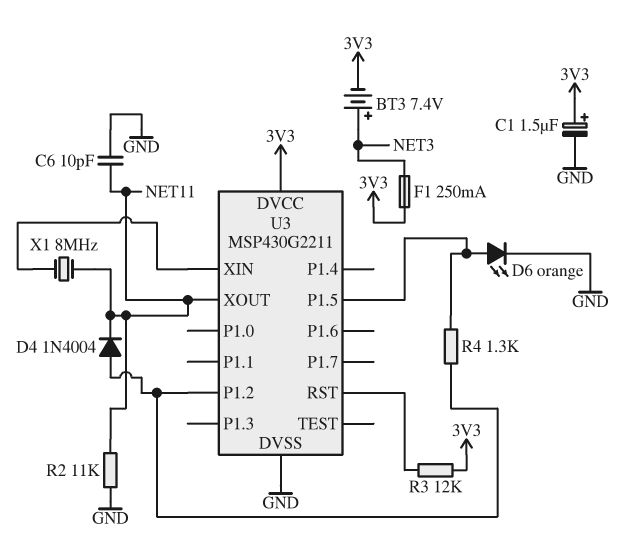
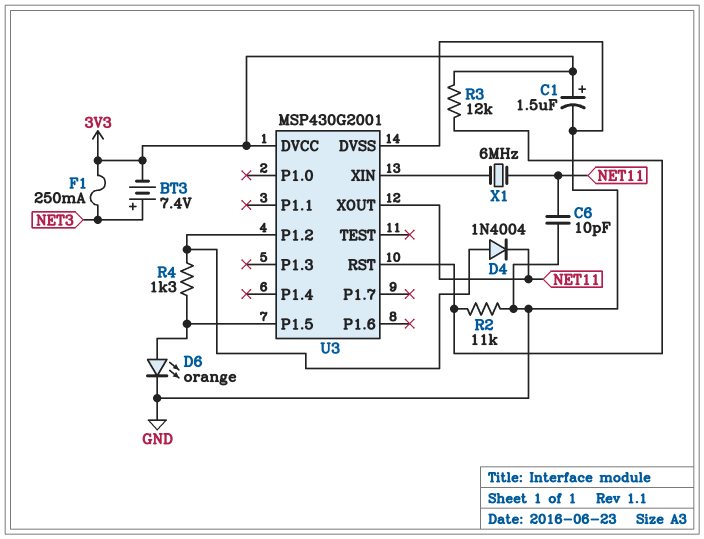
R2: 11k (GND, NET11) -> 11k (GND, U3/RST)
U3: MSP430G2211 -> MSP430G2001
X1: 8MHz (NET11, U3/XIN) -> 6MHz (NET11, U3/XIN)

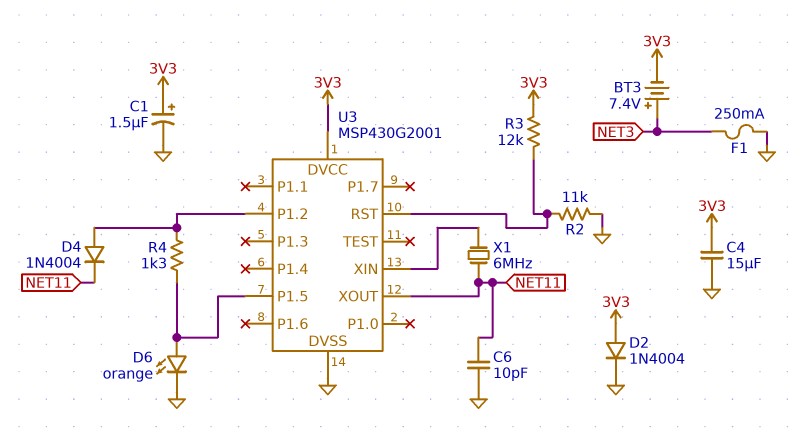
C4: none -> 15uF (3V3, GND)
D2: none -> diode 1N4004 (A 3V3, K GND)
F1: 250mA (3V3, NET3) -> 250mA (GND, NET3)

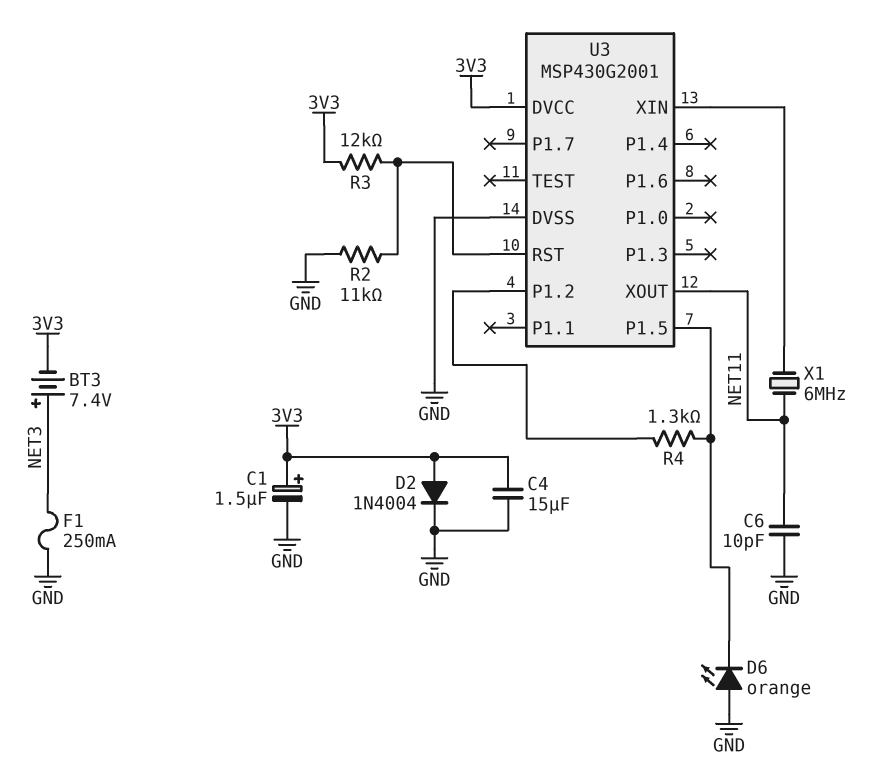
D4: diode 1N4004 (A U3/P1.2, K NET11) -> none
D6: LED orange (A U3/P1.5, K GND) -> LED orange (A GND, K U3/P1.5)

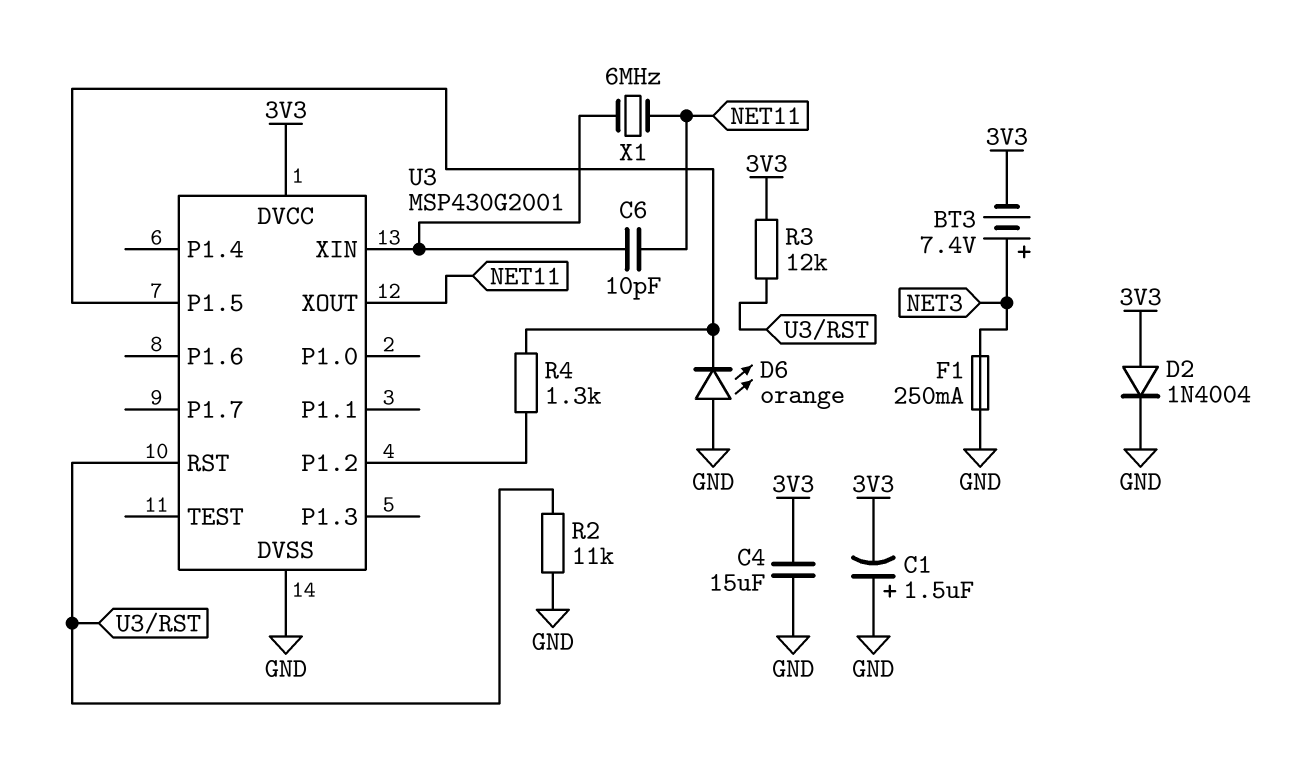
C1: 1.5uF (plus 3V3, minus GND) -> 1.5uF (plus GND, minus 3V3)
C6: 10pF (GND, NET11) -> 10pF (NET11, U3/XIN)

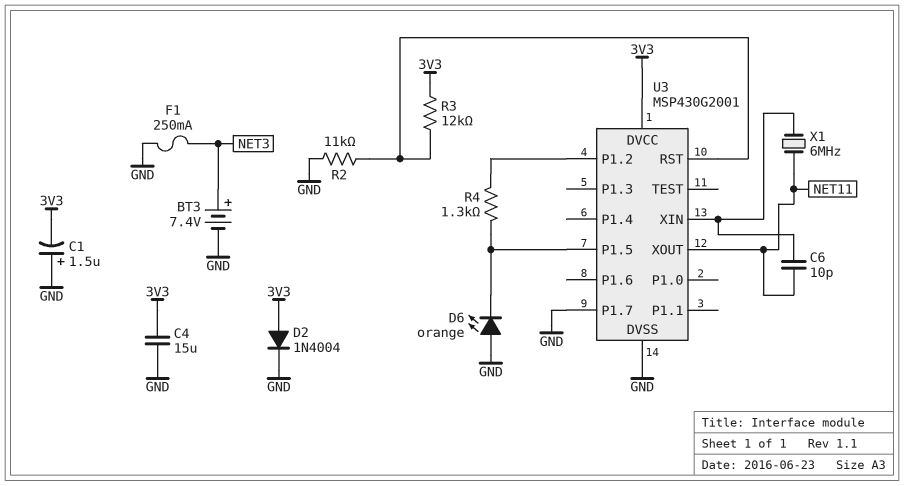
BT3: 7.4V (plus NET3, minus 3V3) -> 7.4V (plus NET3, minus GND)
U3 pin P1.7: none -> GND

